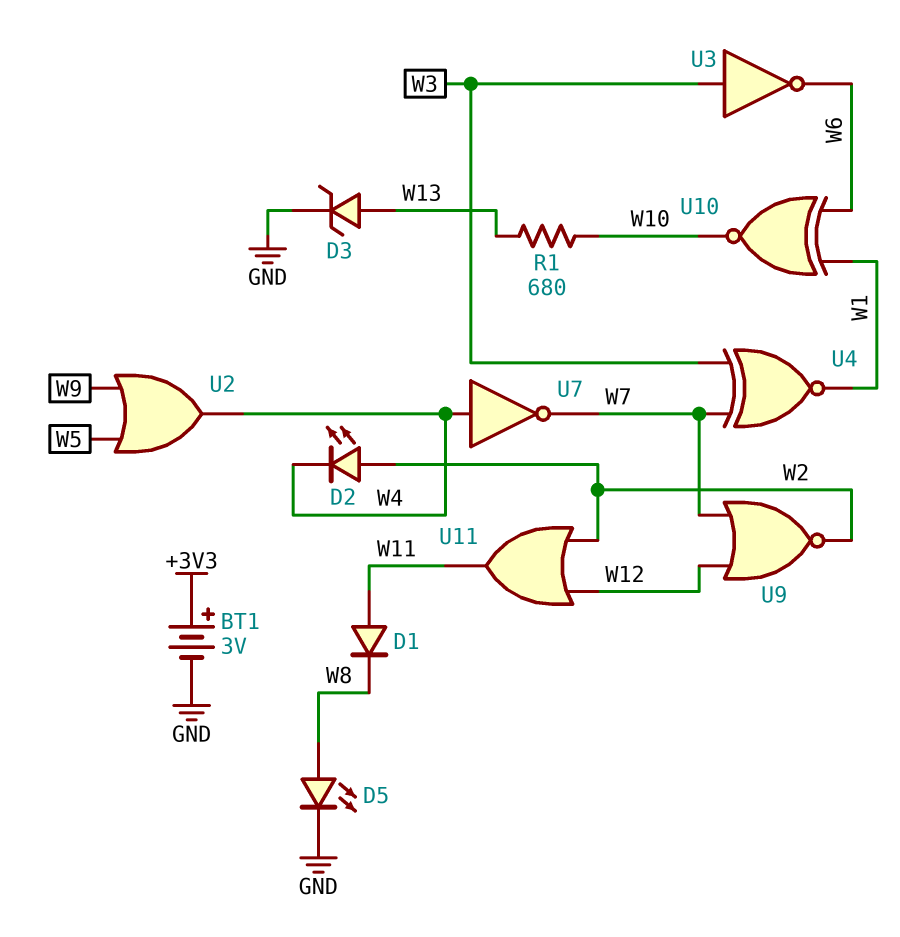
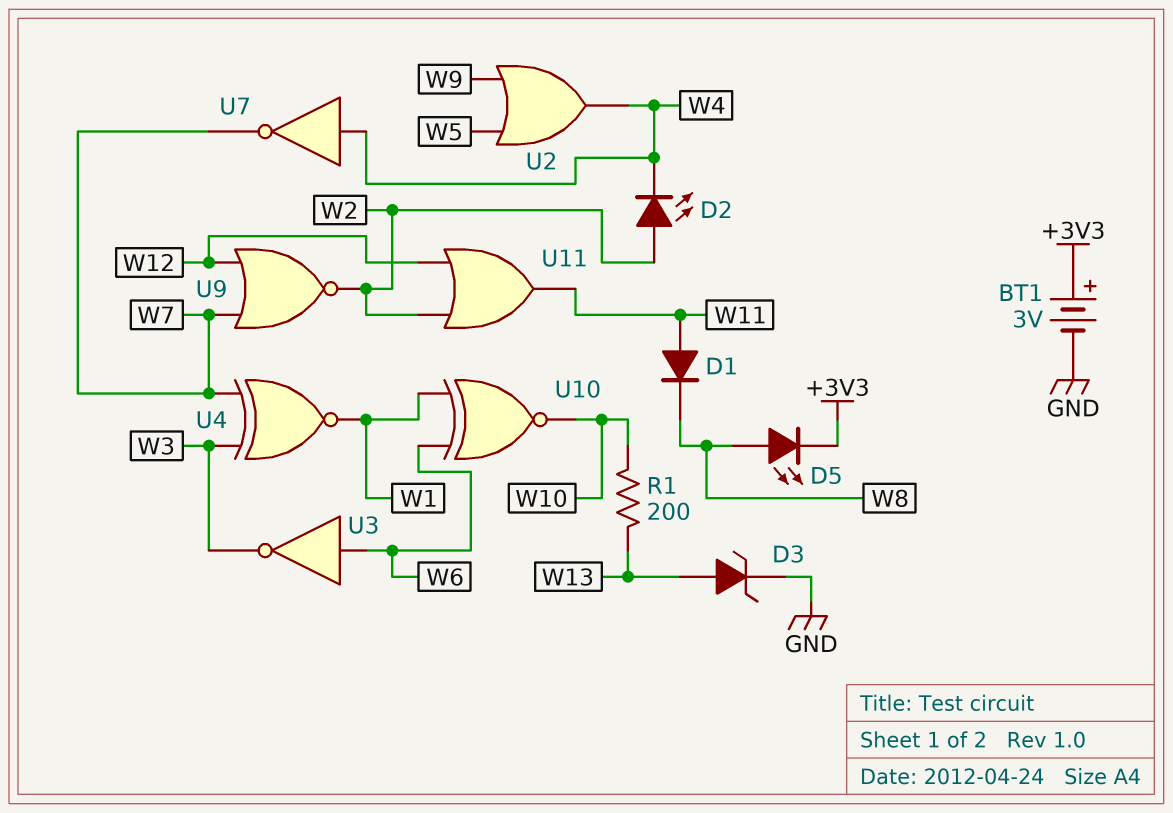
D5: LED (A W8, K GND) -> LED (A W8, K +3V3)
R1: 680 (W10, W13) -> 200 (W10, W13)
U3: NOT (in W3, out W6) -> NOT (in W6, out W3)

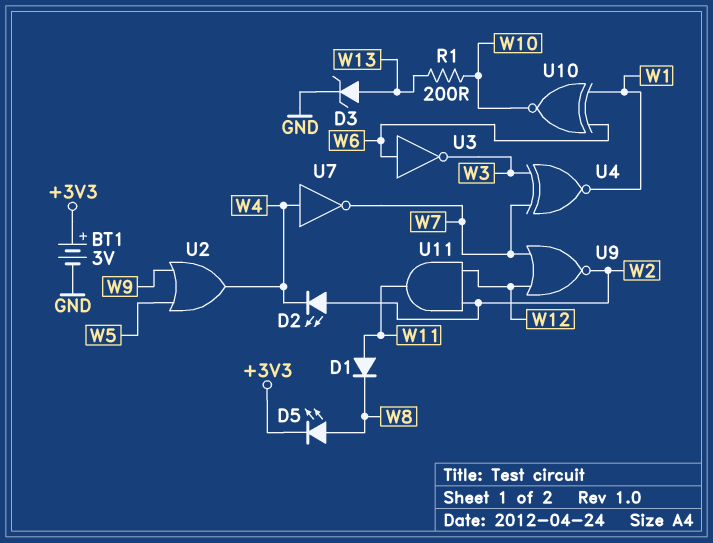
U11: OR (in W2, in W12, out W11) -> AND (in W2, in W12, out W11)

